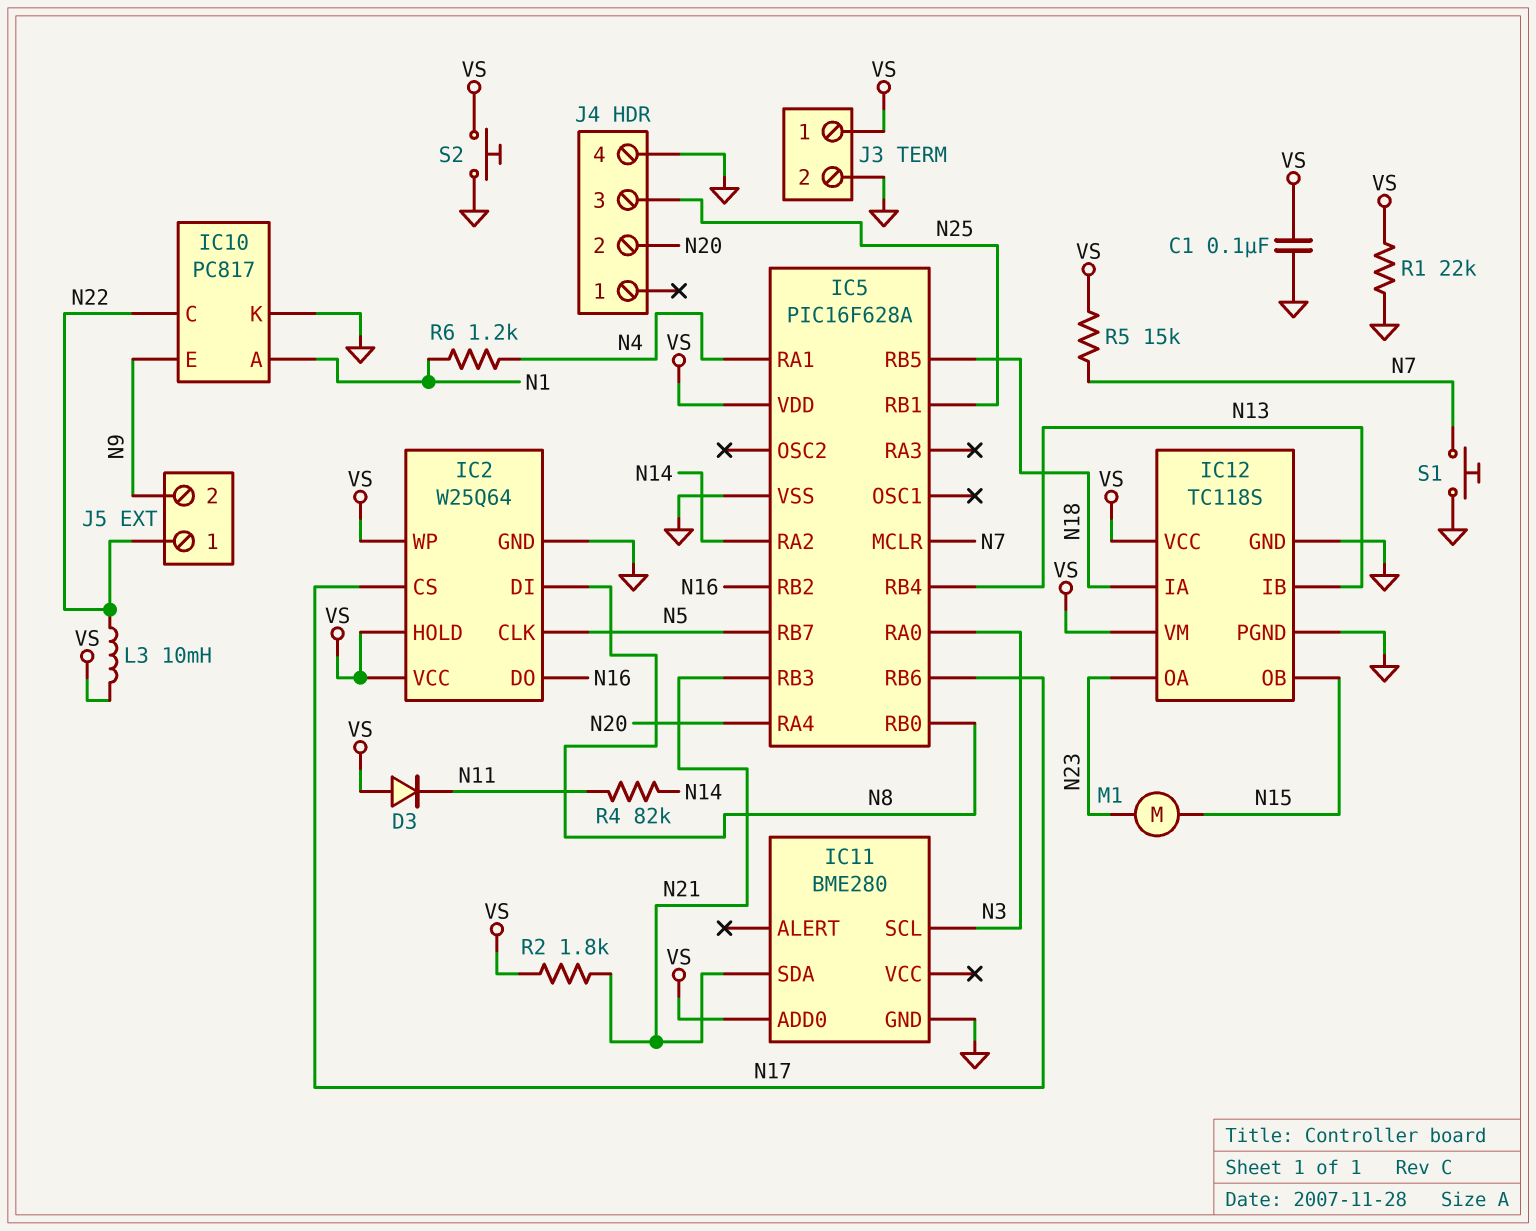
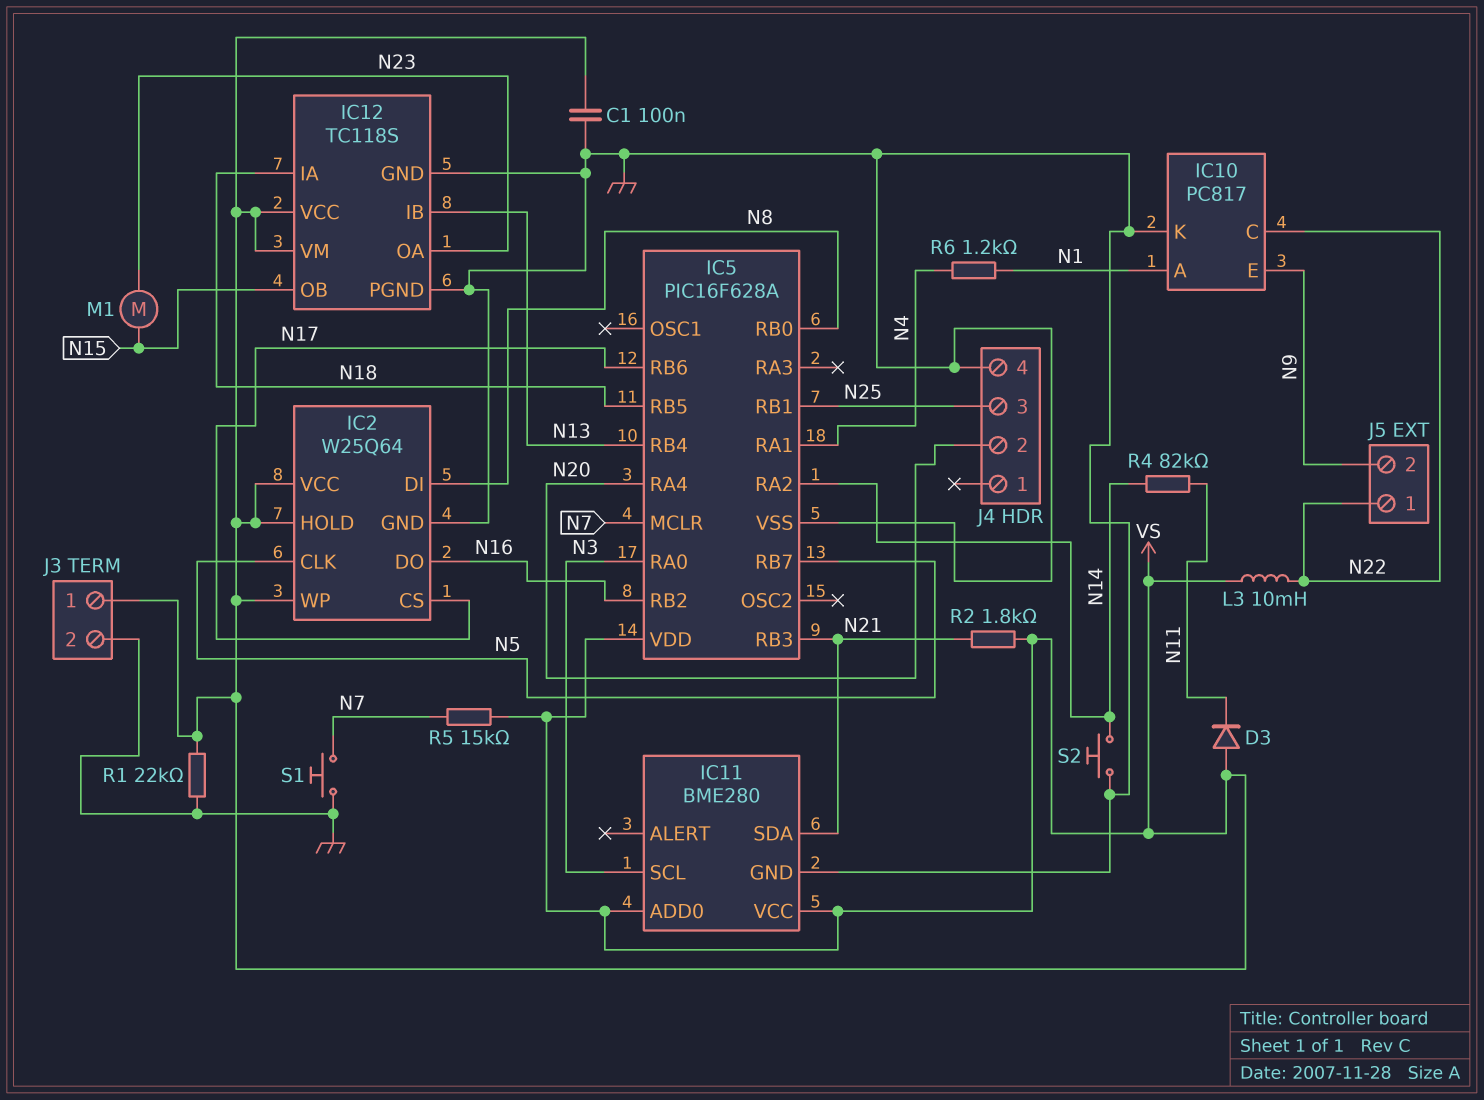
IC11 pin VCC: none -> VS
S2: button (GND, VS) -> button (GND, N14)

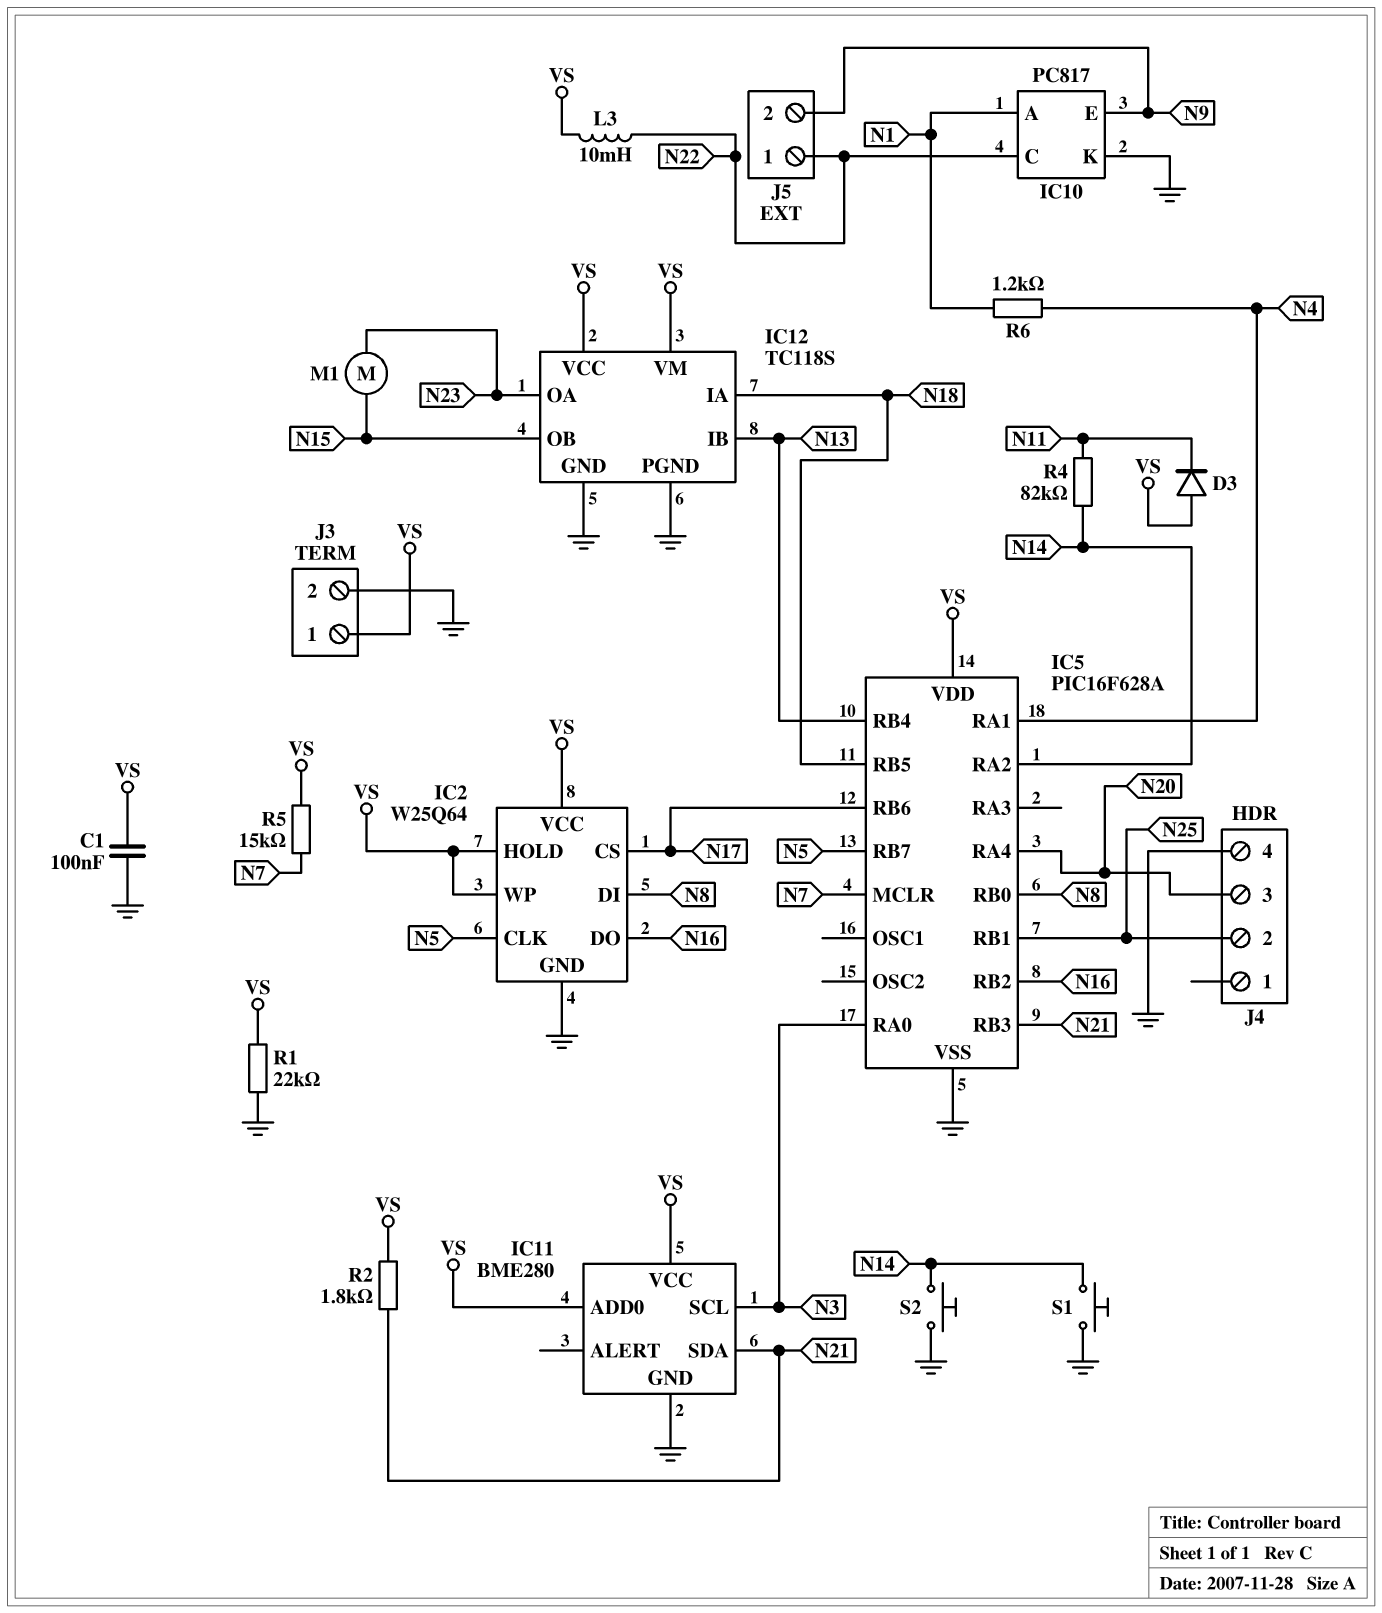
J4 pin 2: N20 -> N25
J4 pin 3: N25 -> N20
S1: button (GND, N7) -> button (GND, N14)

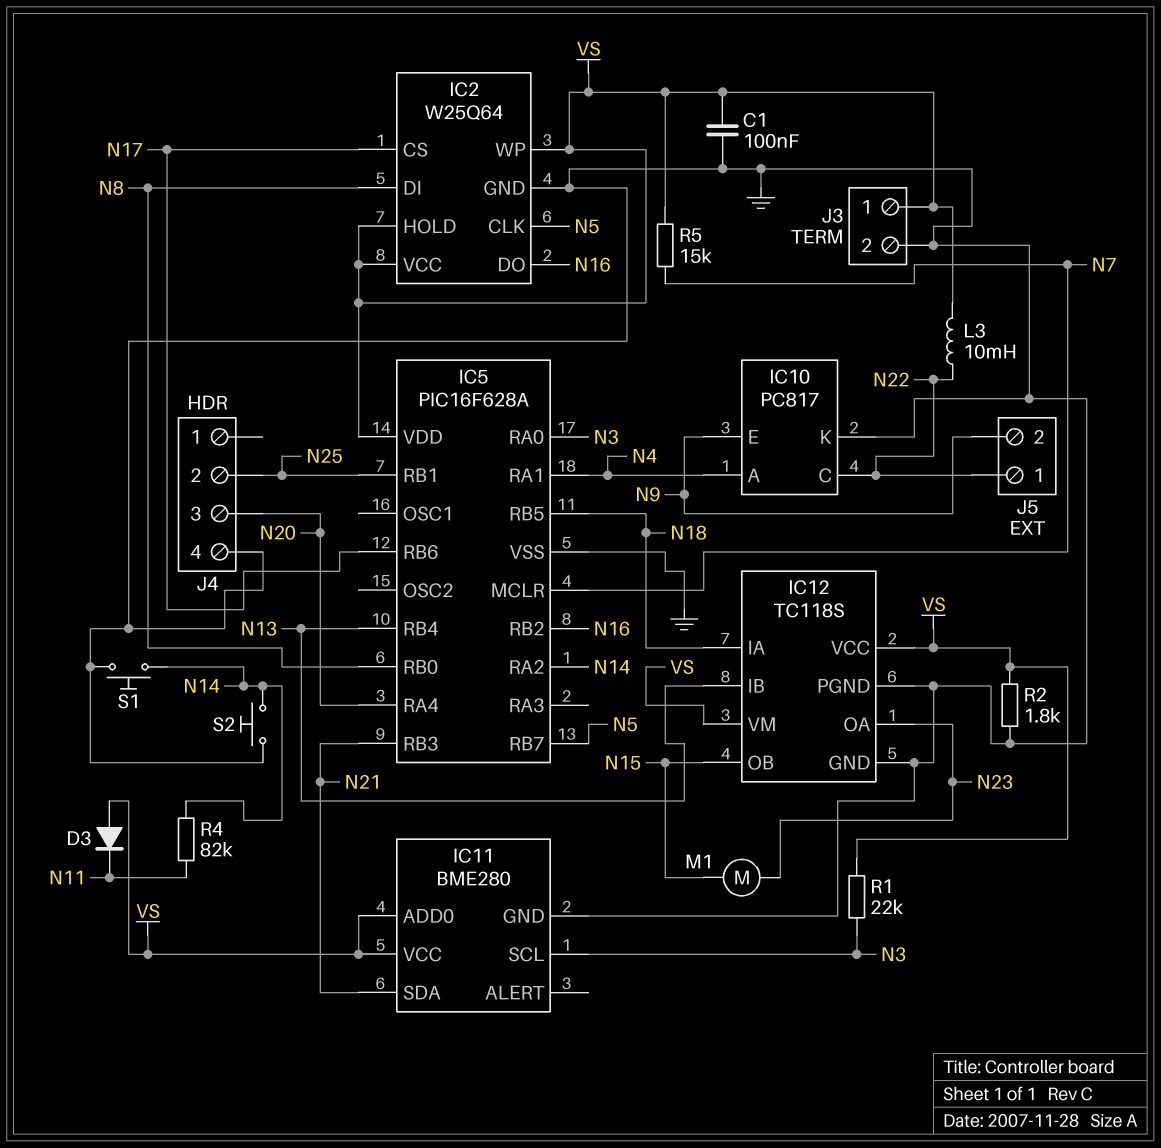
IC10 pin A: N1 -> N4
R1: 22k (GND, VS) -> 22k (N3, VS)
R2: 1.8k (N21, VS) -> 1.8k (GND, VS)
R6: 1.2k (N1, N4) -> none

